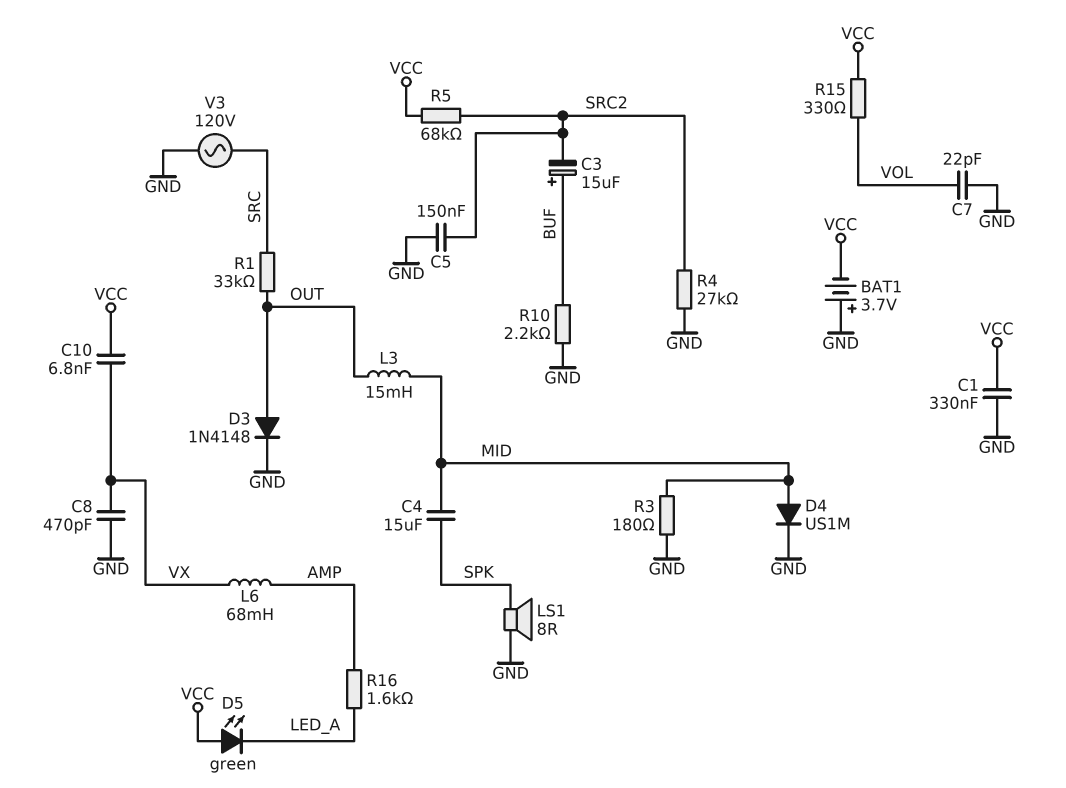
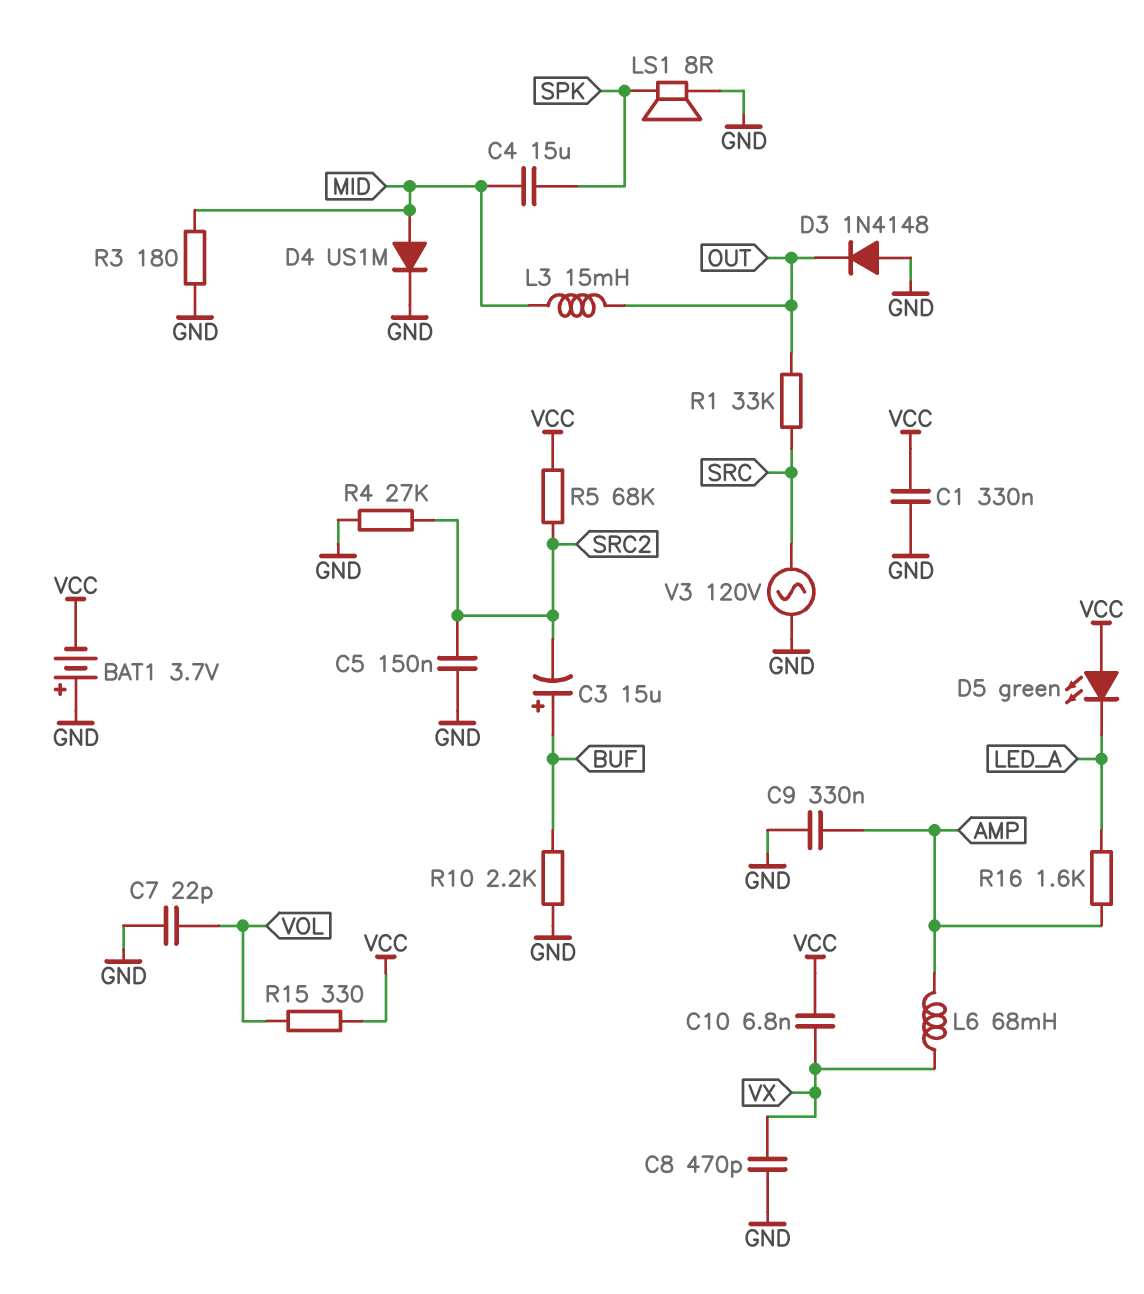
C9: none -> 330nF (AMP, GND)
D3: diode 1N4148 (A OUT, K GND) -> diode 1N4148 (A GND, K OUT)

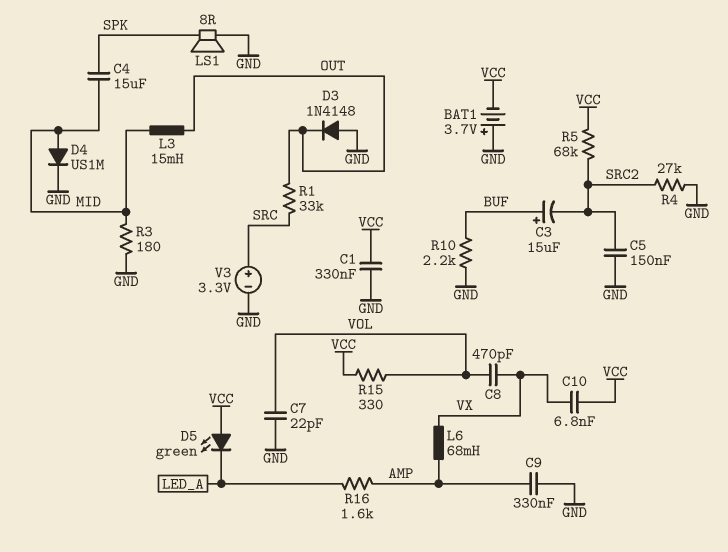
C8: 470pF (GND, VX) -> 470pF (VOL, VX)
V3: AC 120V (GND, SRC) -> 3.3V (plus SRC, minus GND)

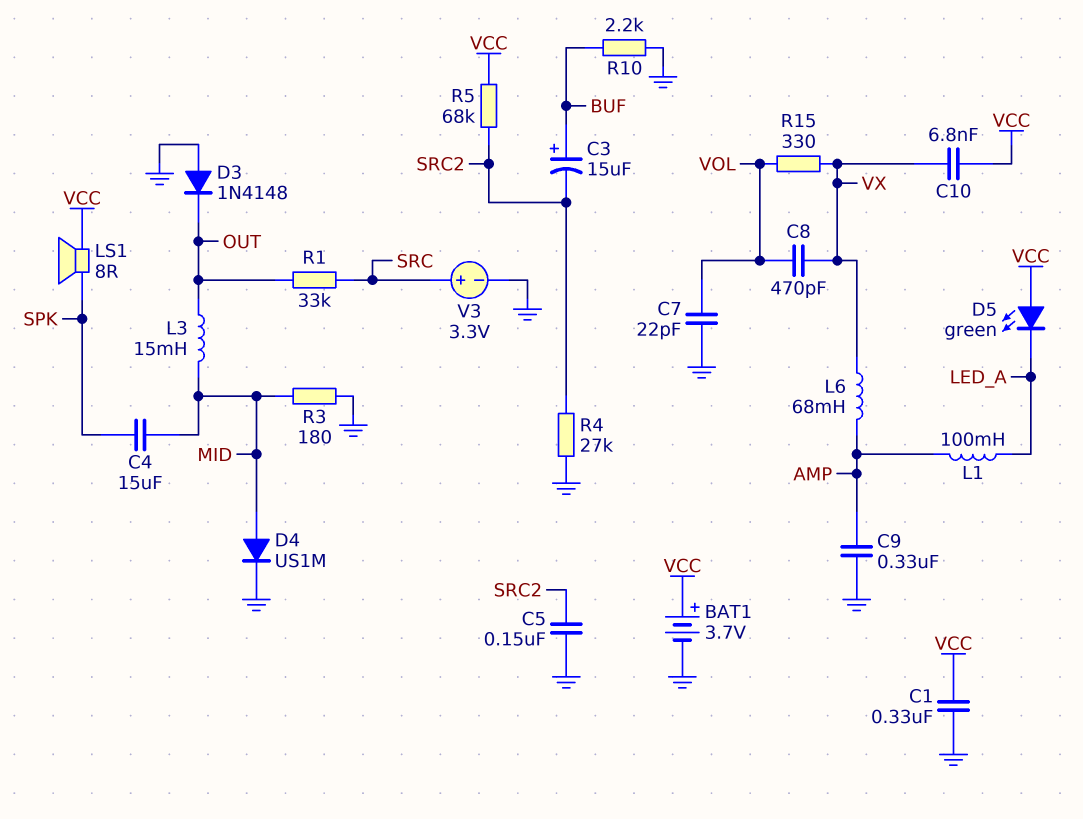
BAT1: 3.7V (plus GND, minus VCC) -> 3.7V (plus VCC, minus GND)
L1: none -> 100mH (AMP, LED_A)
LS1: speaker 8R (GND, SPK) -> speaker 8R (SPK, VCC)
R15: 330 (VCC, VOL) -> 330 (VOL, VX)
R16: 1.6k (AMP, LED_A) -> none

